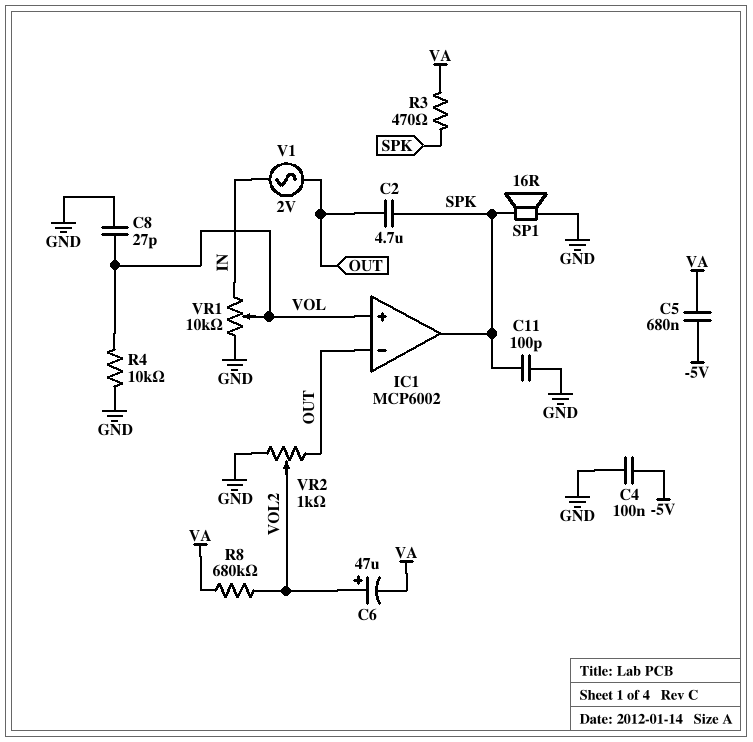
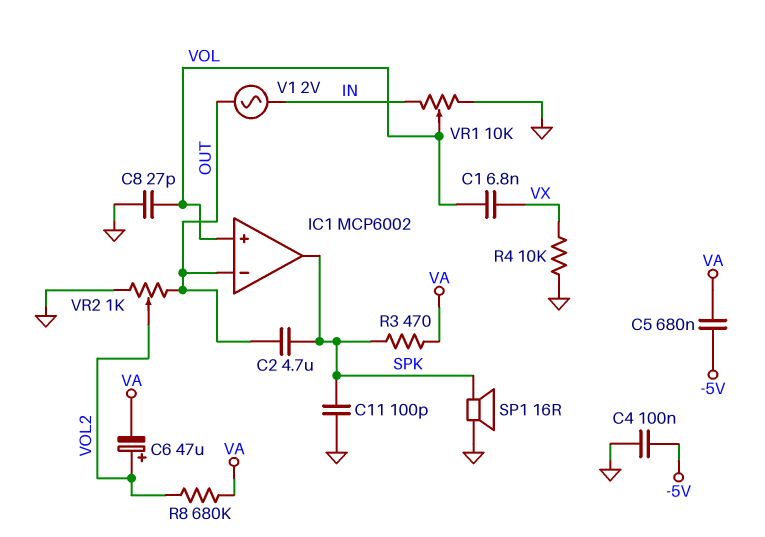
C1: none -> 6.8nF (VOL, VX)
R4: 10k (GND, VOL) -> 10k (GND, VX)

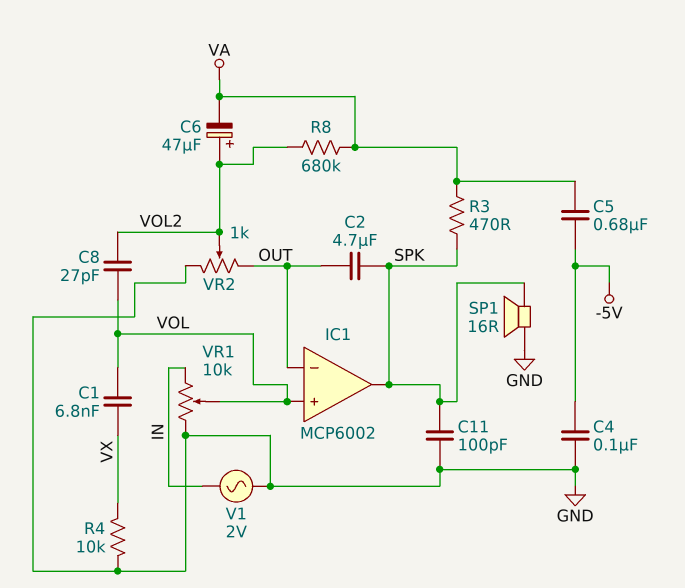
C8: 27pF (GND, VOL) -> 27pF (VOL, VOL2)
V1: AC 2V (IN, OUT) -> AC 2V (GND, IN)

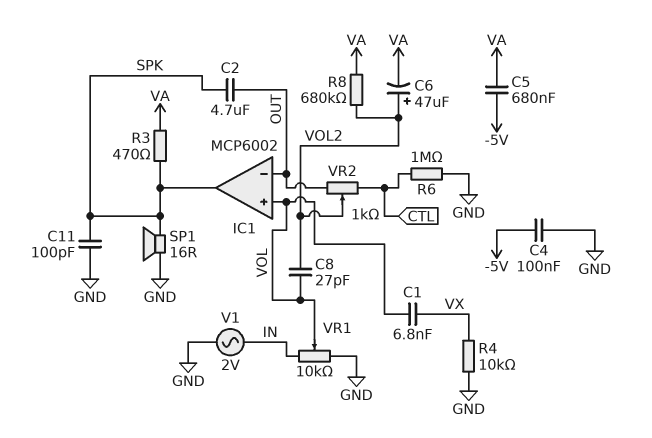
R6: none -> 1M (CTL, GND)
VR2: 1k (GND, OUT, wiper VOL2) -> 1k (CTL, OUT, wiper VOL2)

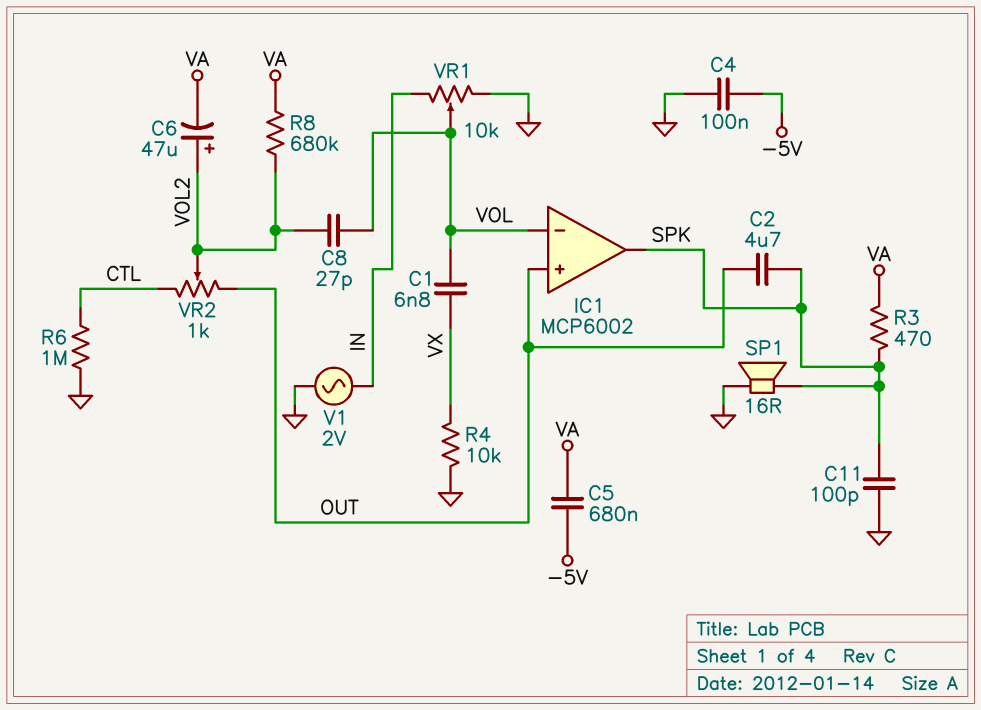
IC1 pin in+: VOL -> OUT
IC1 pin in-: OUT -> VOL

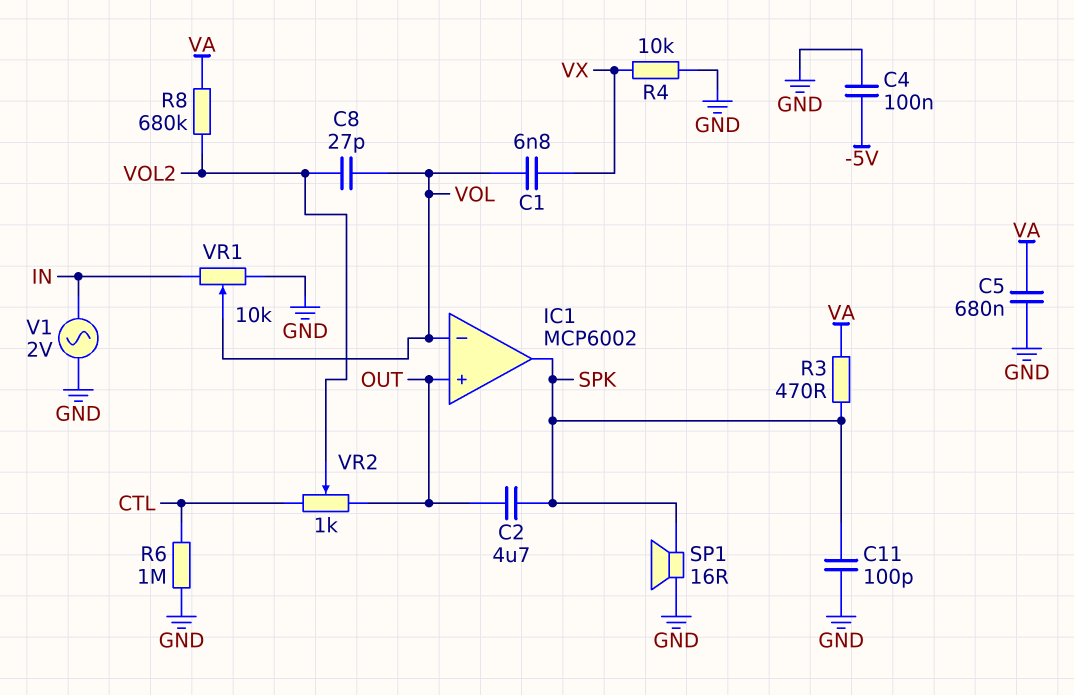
C5: 680nF (-5V, VA) -> 680nF (GND, VA)
C6: 47uF (plus VOL2, minus VA) -> none

